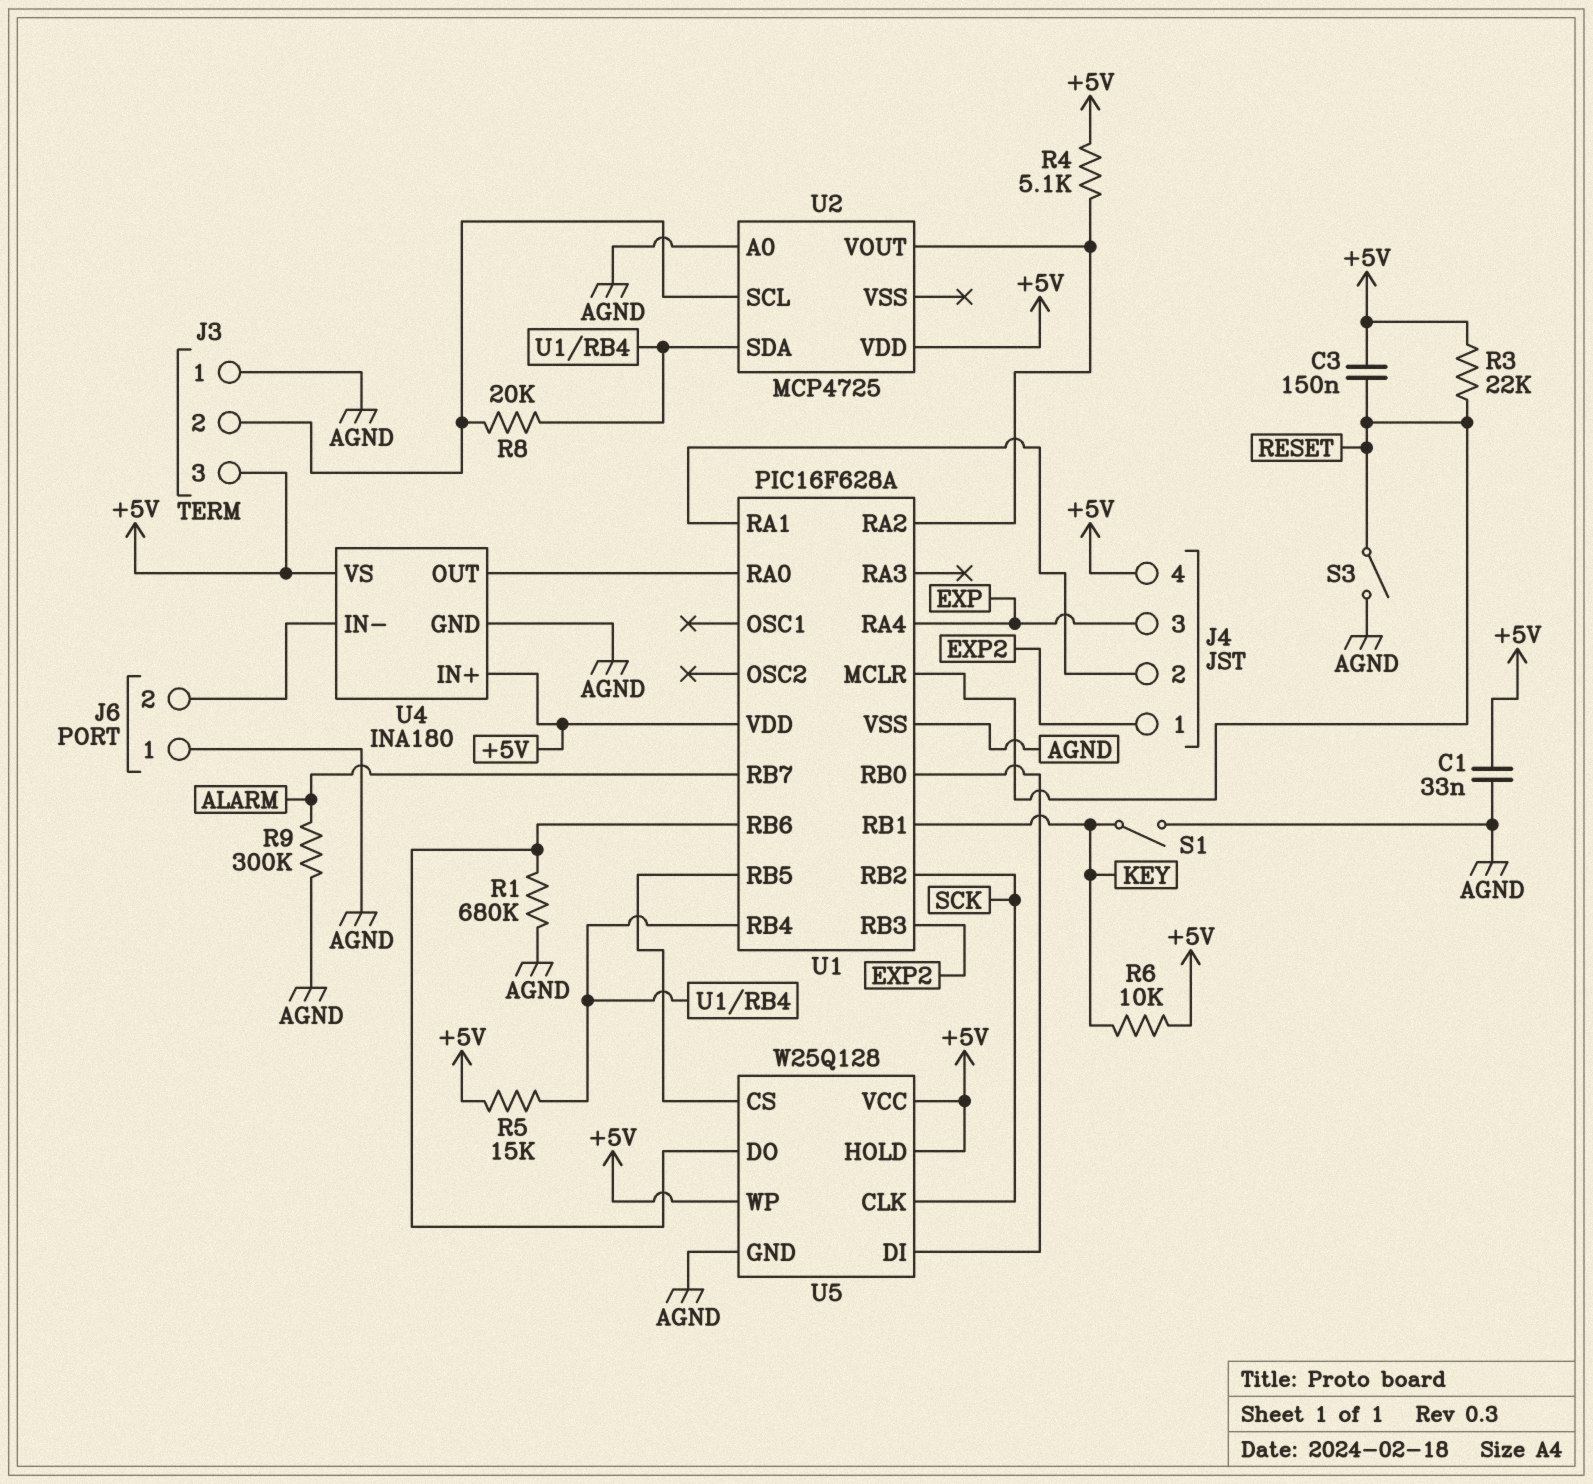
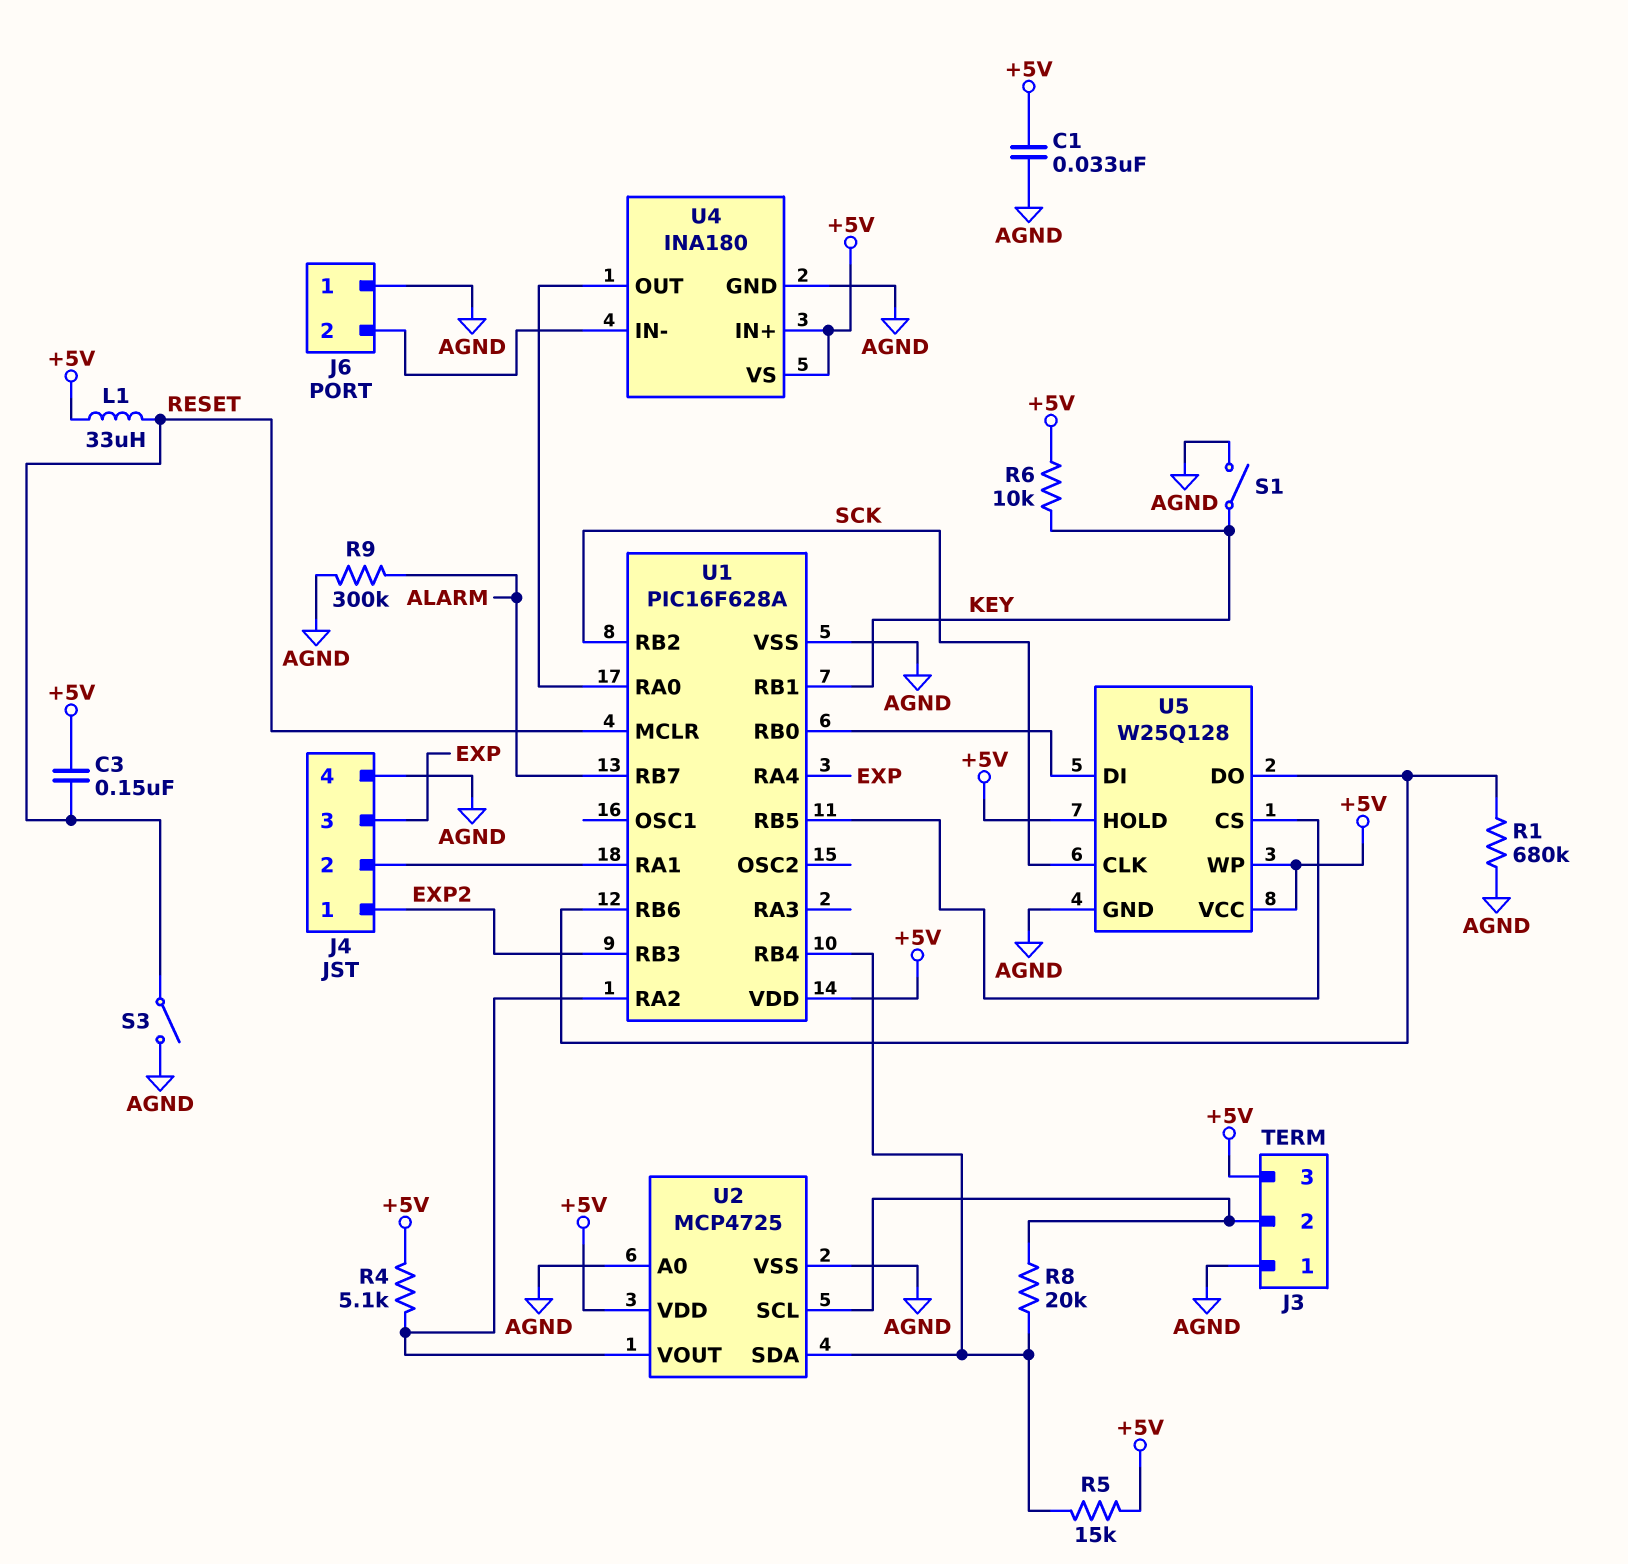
J4 pin 4: +5V -> AGND
L1: none -> 33uH (+5V, RESET)
R3: 22k (+5V, RESET) -> none
U2 pin VSS: none -> AGND

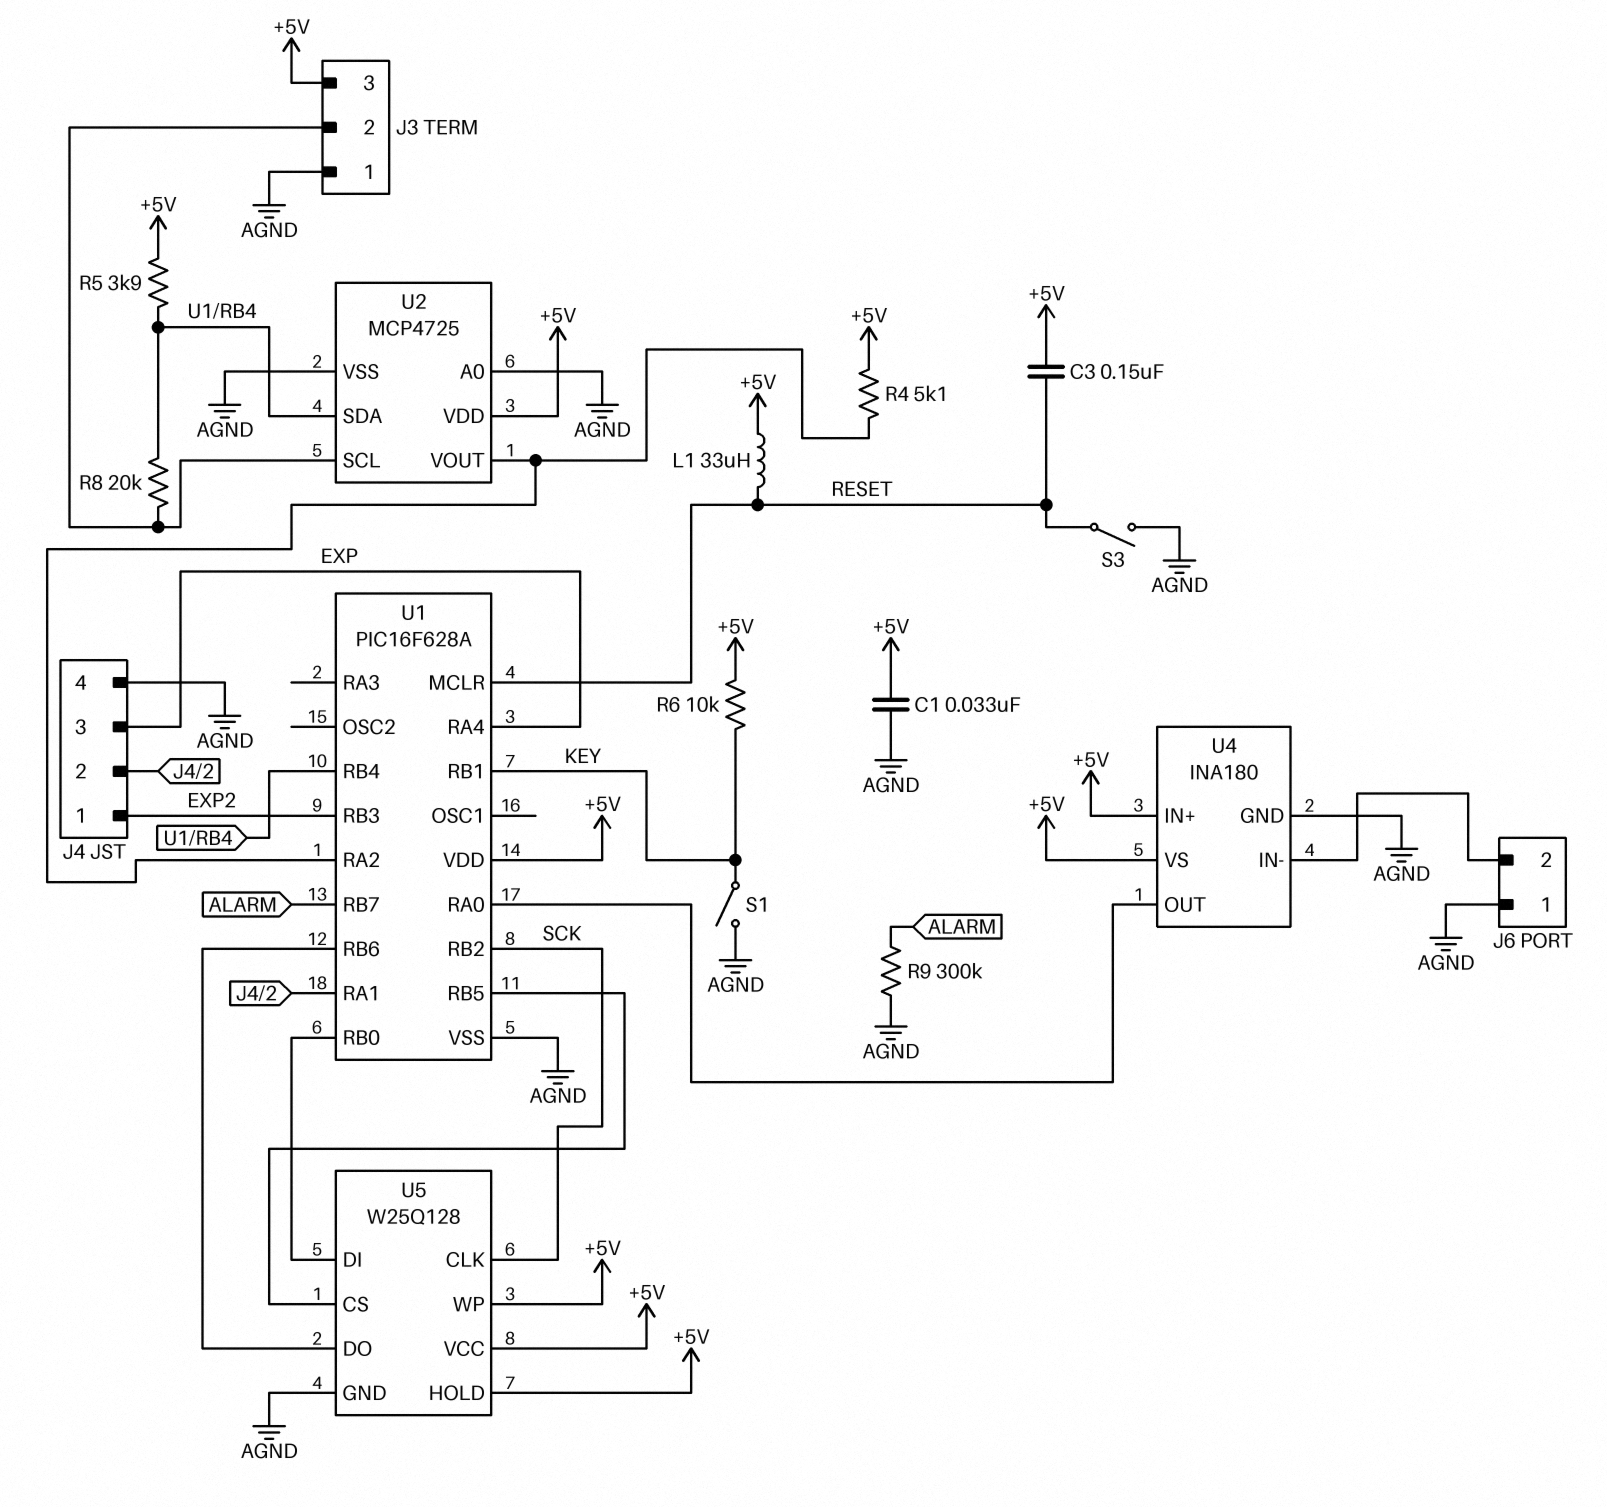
R1: 680k (AGND, U1/RB6) -> none
R5: 15k (+5V, U1/RB4) -> 3.9k (+5V, U1/RB4)

